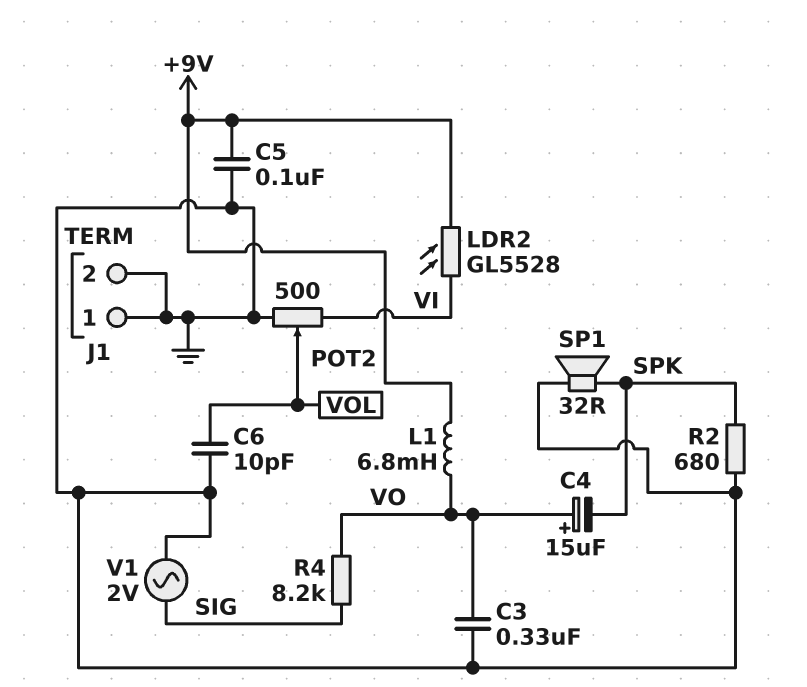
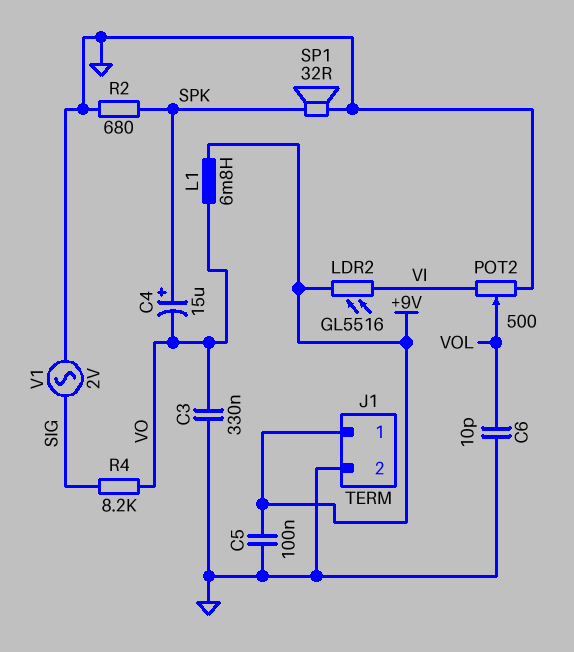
C4: 15uF (plus VO, minus SPK) -> 15uF (plus SPK, minus VO)
J1 pin 1: GND -> +9V
LDR2: GL5528 (+9V, VI) -> GL5516 (+9V, VI)

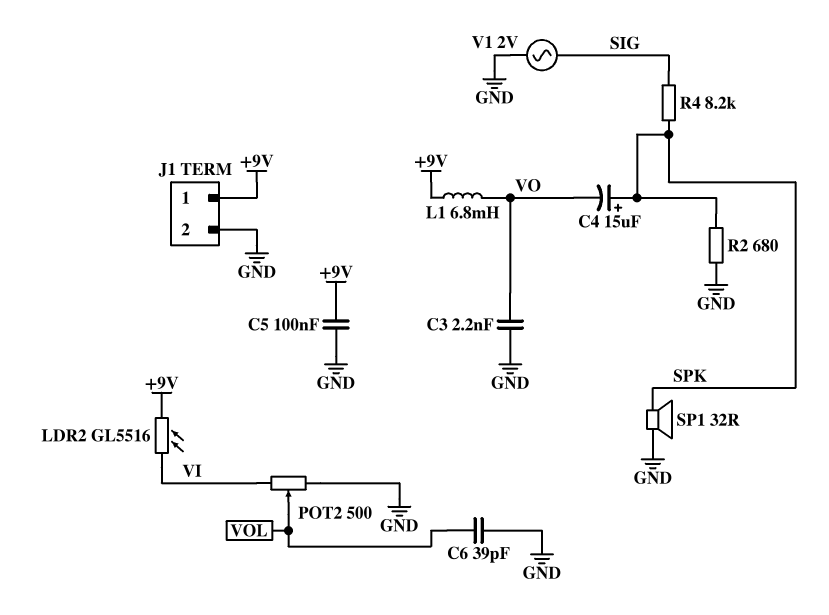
C3: 330nF (GND, VO) -> 2.2nF (GND, VO)
C6: 10pF (GND, VOL) -> 39pF (GND, VOL)
R4: 8.2k (SIG, VO) -> 8.2k (SIG, SPK)

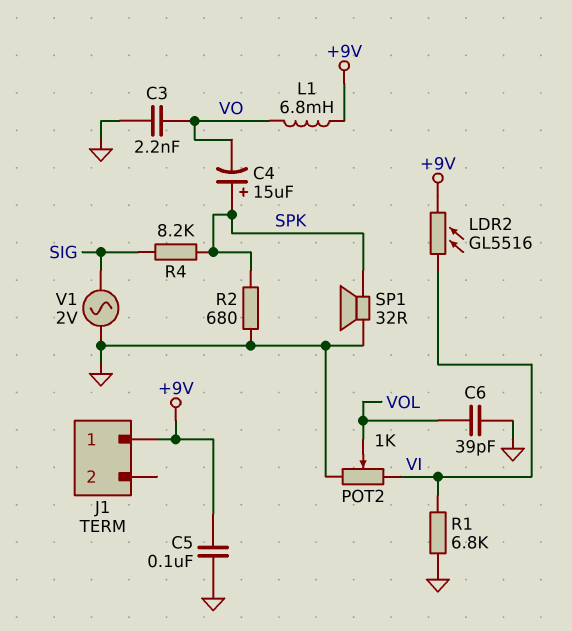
J1 pin 2: GND -> none
POT2: 500 (GND, VI, wiper VOL) -> 1k (GND, VI, wiper VOL)
R1: none -> 6.8k (GND, VI)

